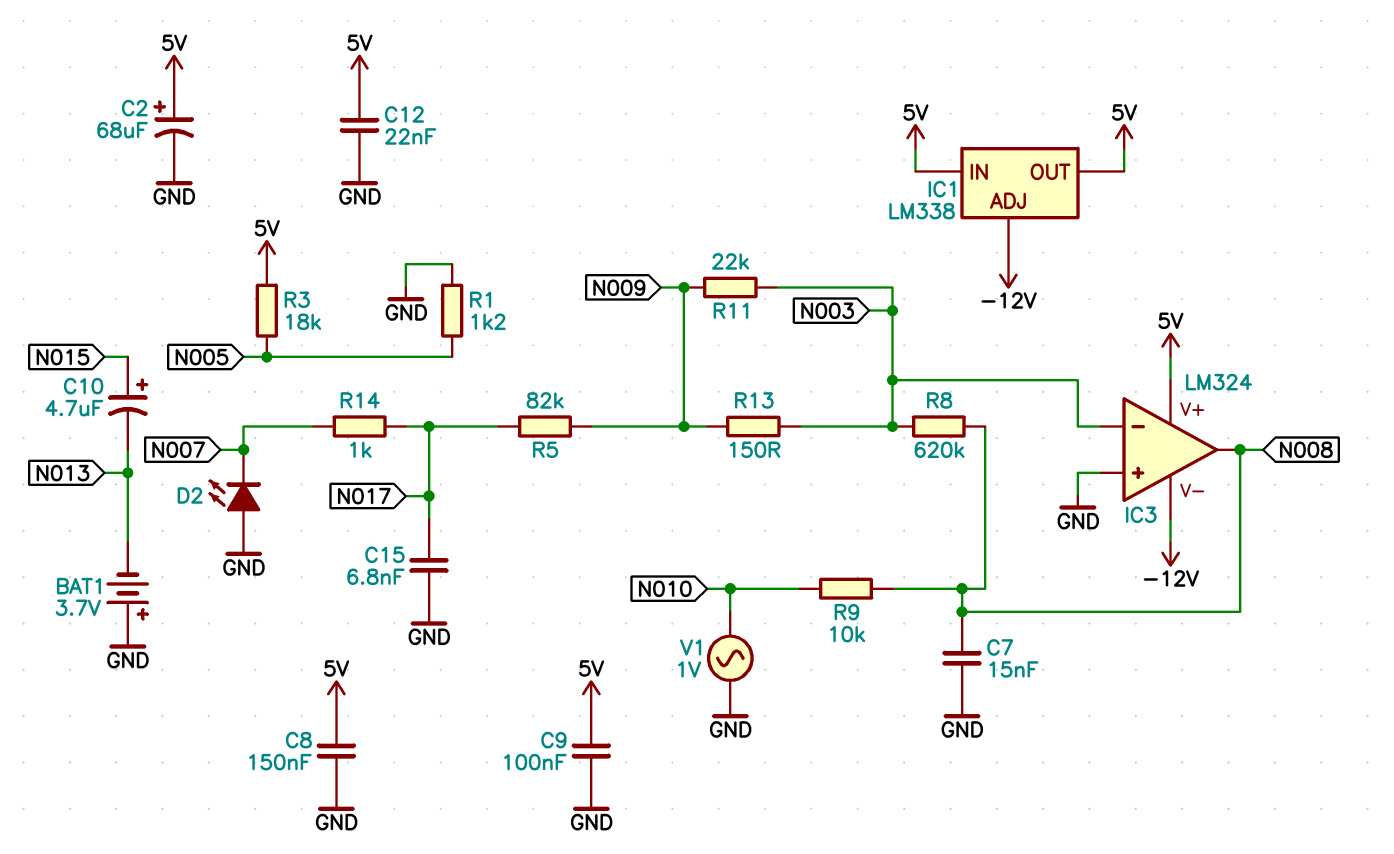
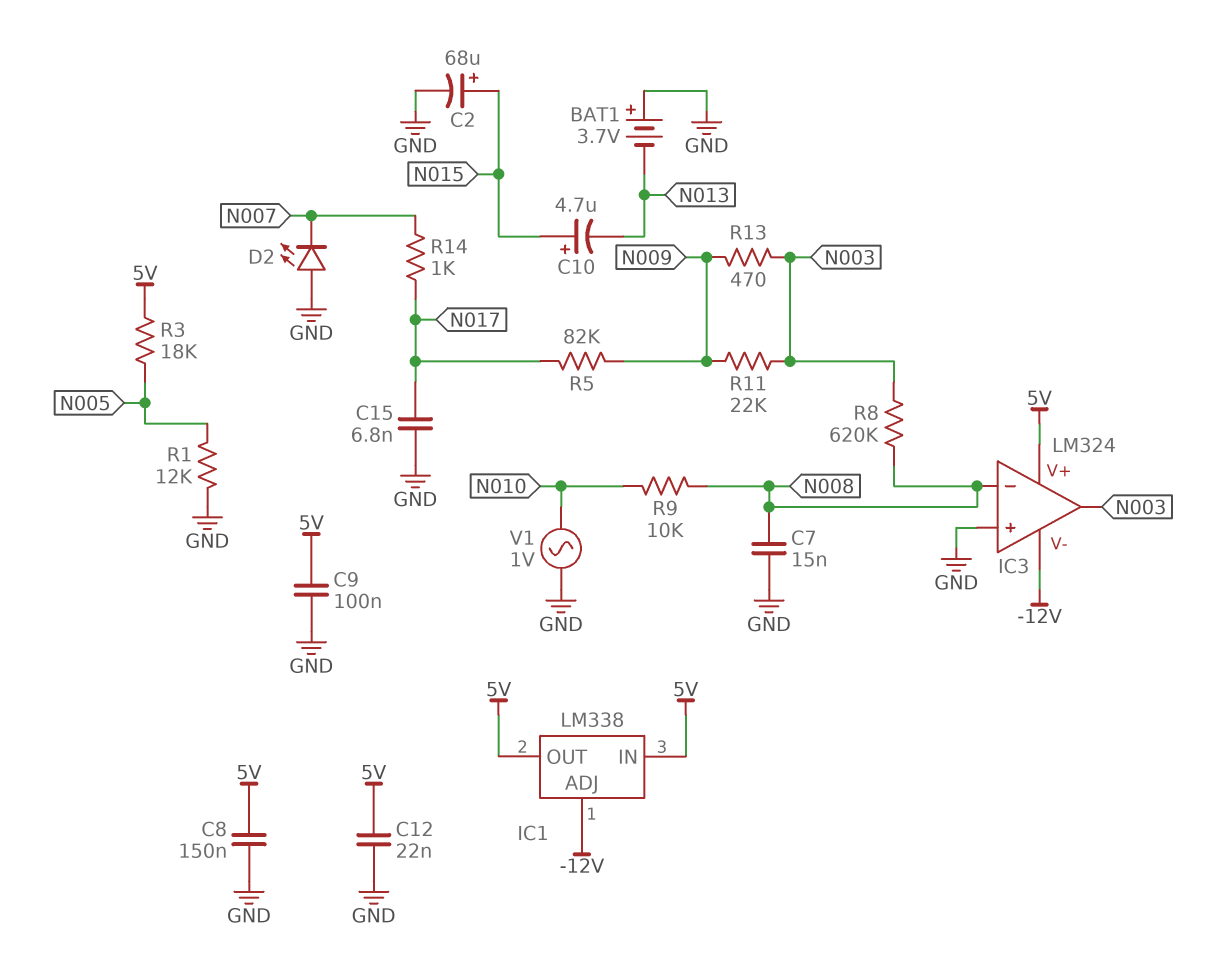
C2: 68uF (plus 5V, minus GND) -> 68uF (plus N015, minus GND)
IC3 pin in-: N003 -> N008
IC3 pin out: N008 -> N003
R1: 1.2k (GND, N005) -> 12k (GND, N005)
R13: 150 (N003, N009) -> 470 (N003, N009)

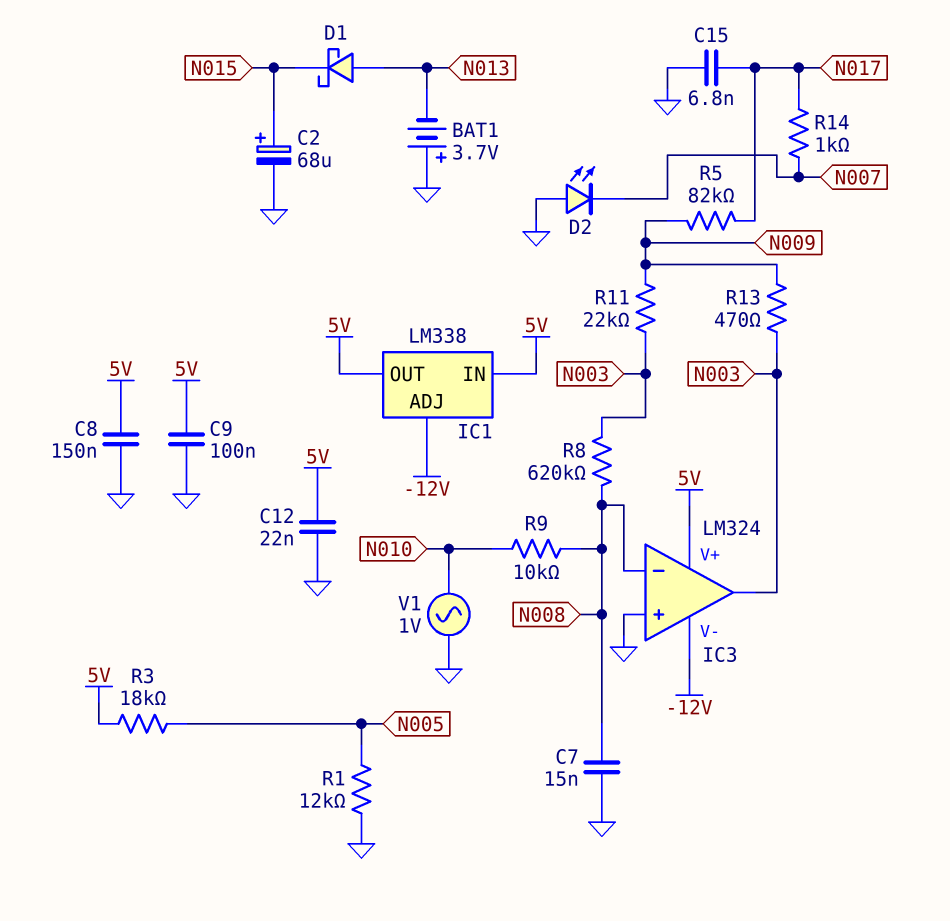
C10: 4.7uF (plus N015, minus N013) -> none
D1: none -> schottky (A N013, K N015)

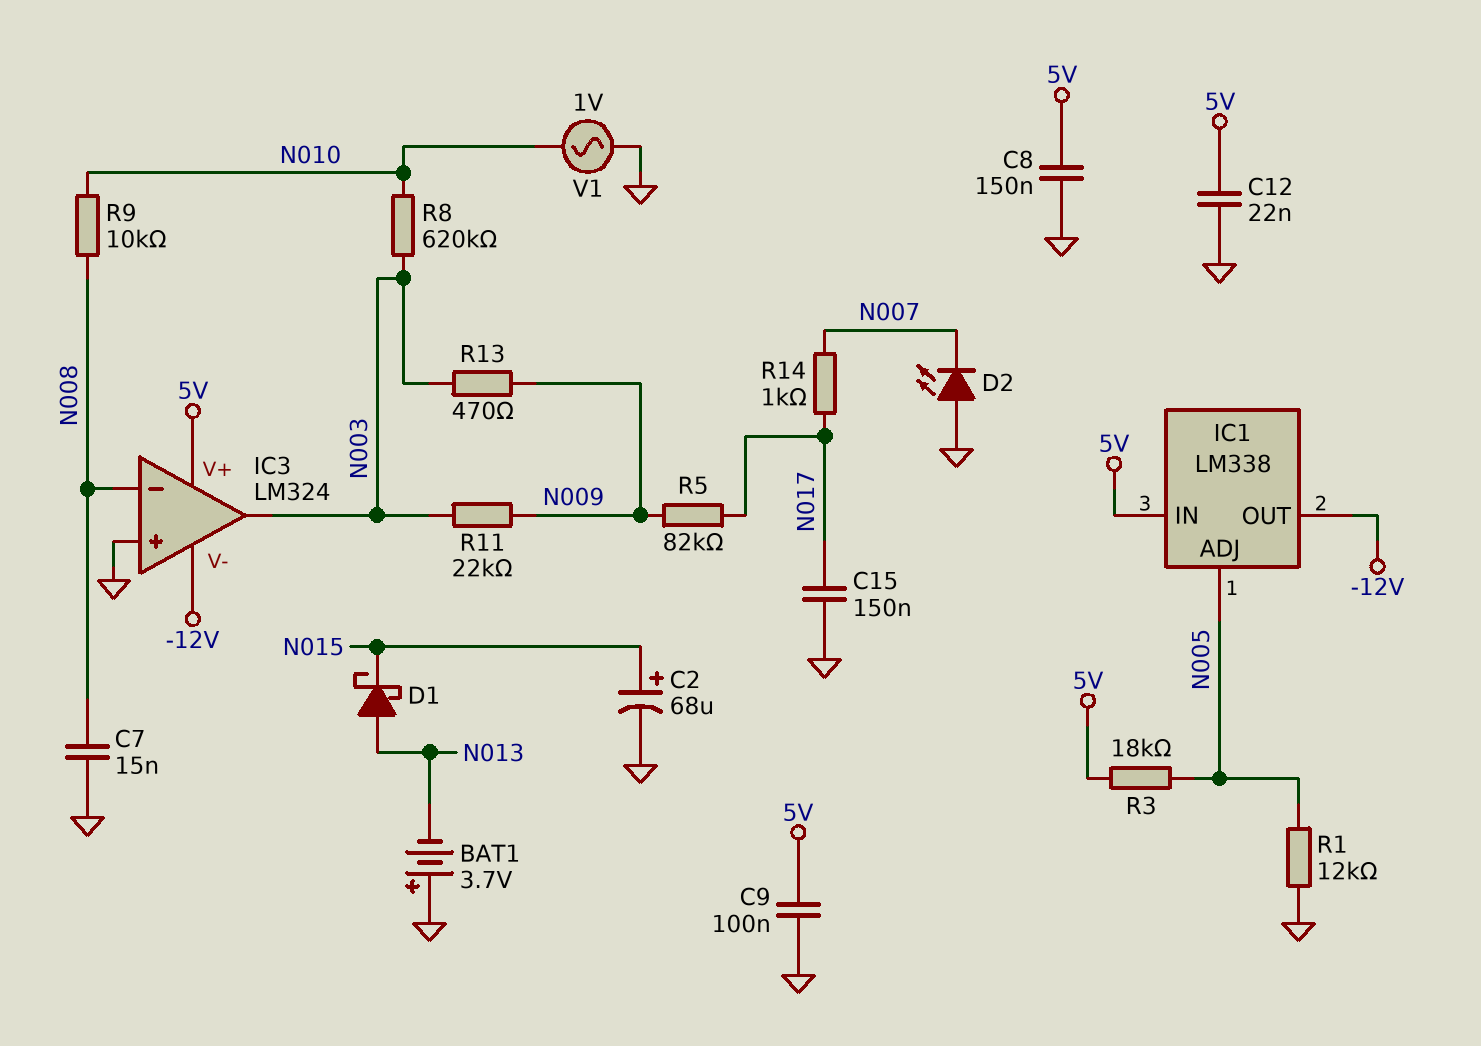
C15: 6.8nF (GND, N017) -> 150nF (GND, N017)
IC1 pin ADJ: -12V -> N005
IC1 pin OUT: 5V -> -12V
R8: 620k (N003, N008) -> 620k (N003, N010)

